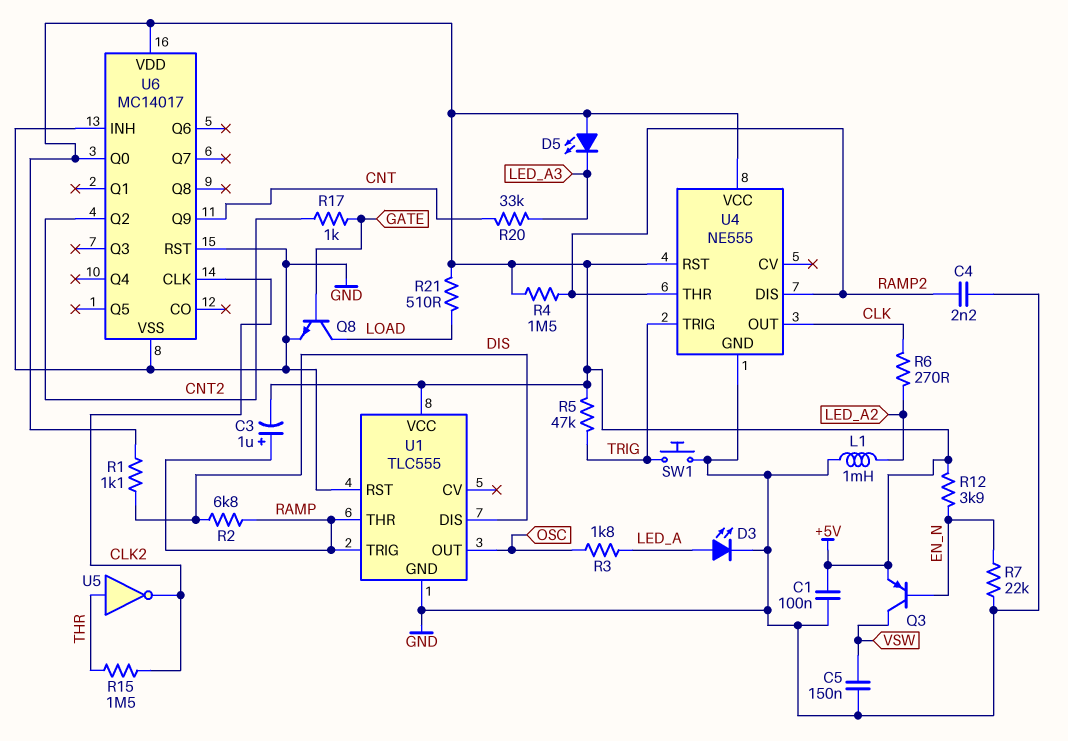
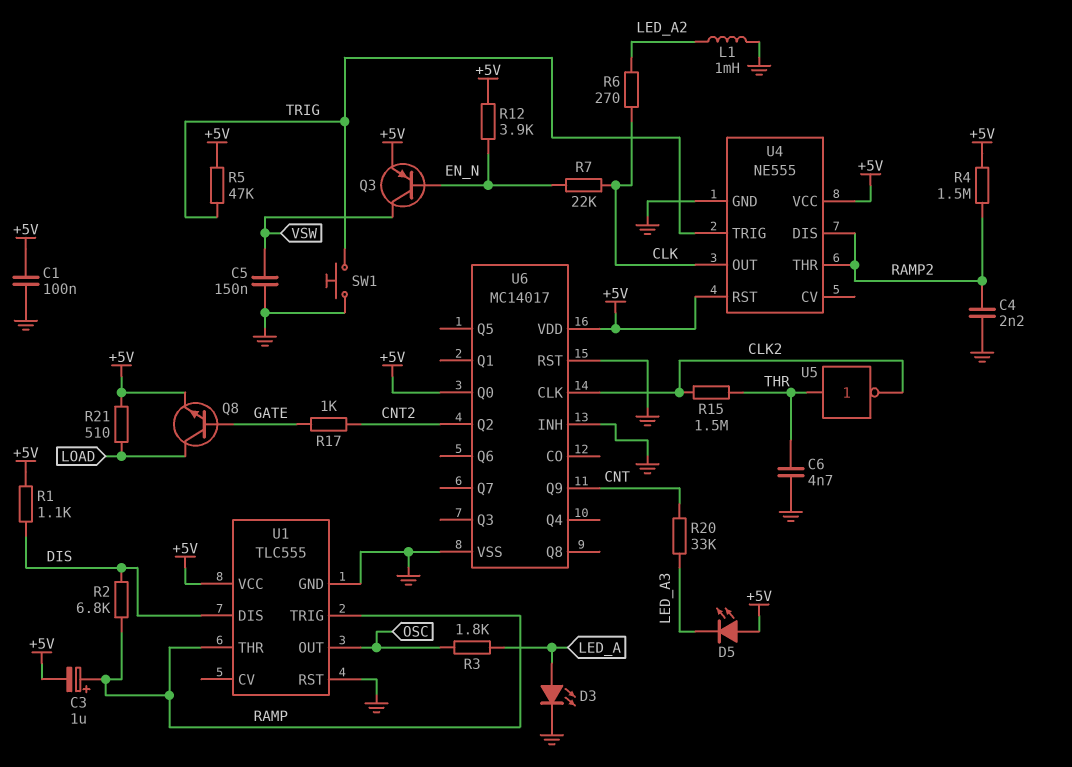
C6: none -> 4.7nF (GND, THR)
Q8: NPN (B GATE, C LOAD, E GND) -> NPN (B GATE, C LOAD, E +5V)
R7: 22k (EN_N, GND) -> 22k (CLK, EN_N)

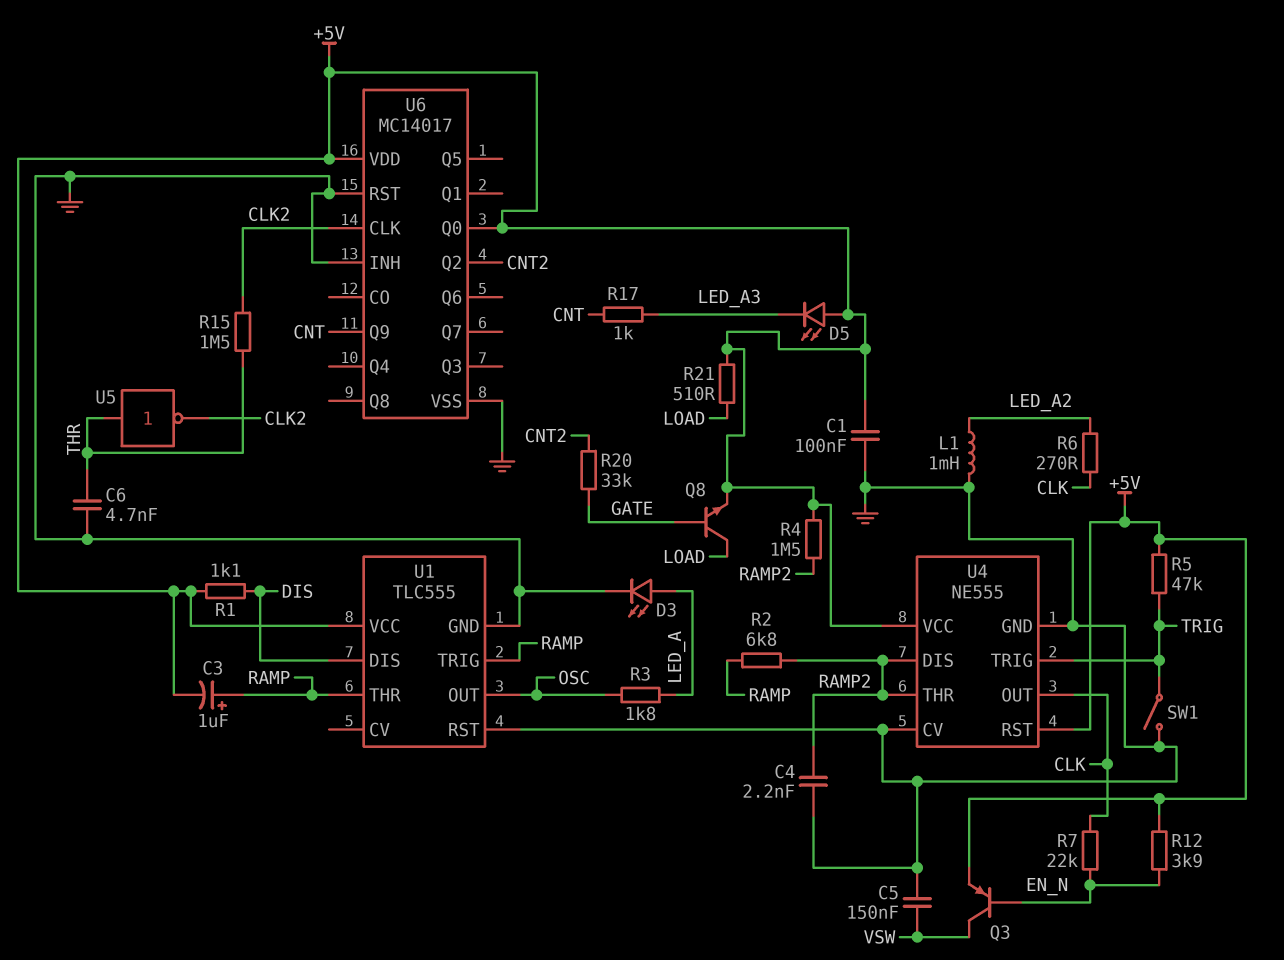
R2: 6.8k (DIS, RAMP) -> 6.8k (RAMP, RAMP2)
R17: 1k (CNT2, GATE) -> 1k (CNT, LED_A3)
R20: 33k (CNT, LED_A3) -> 33k (CNT2, GATE)
SW1: button (GND, TRIG) -> switch (GND, TRIG)
U4 pin CV: none -> GND

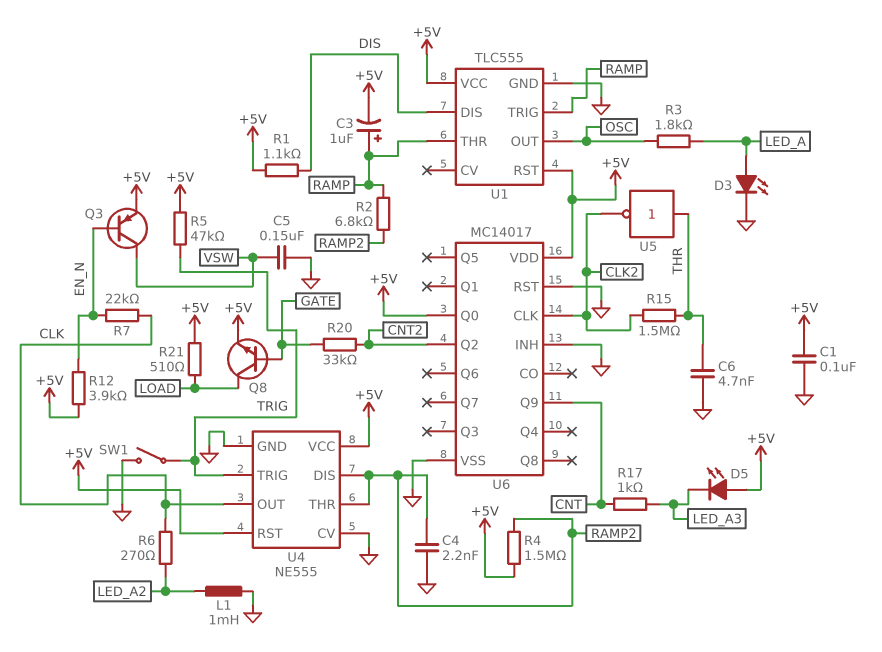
U1 pin RST: GND -> +5V

